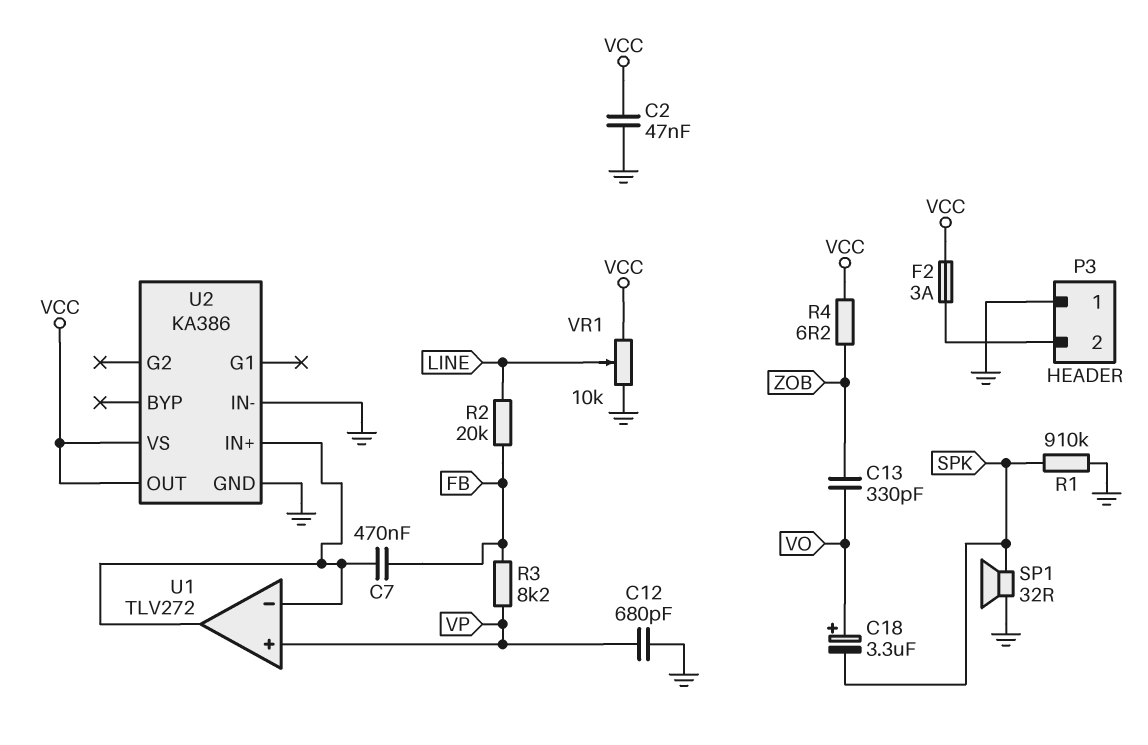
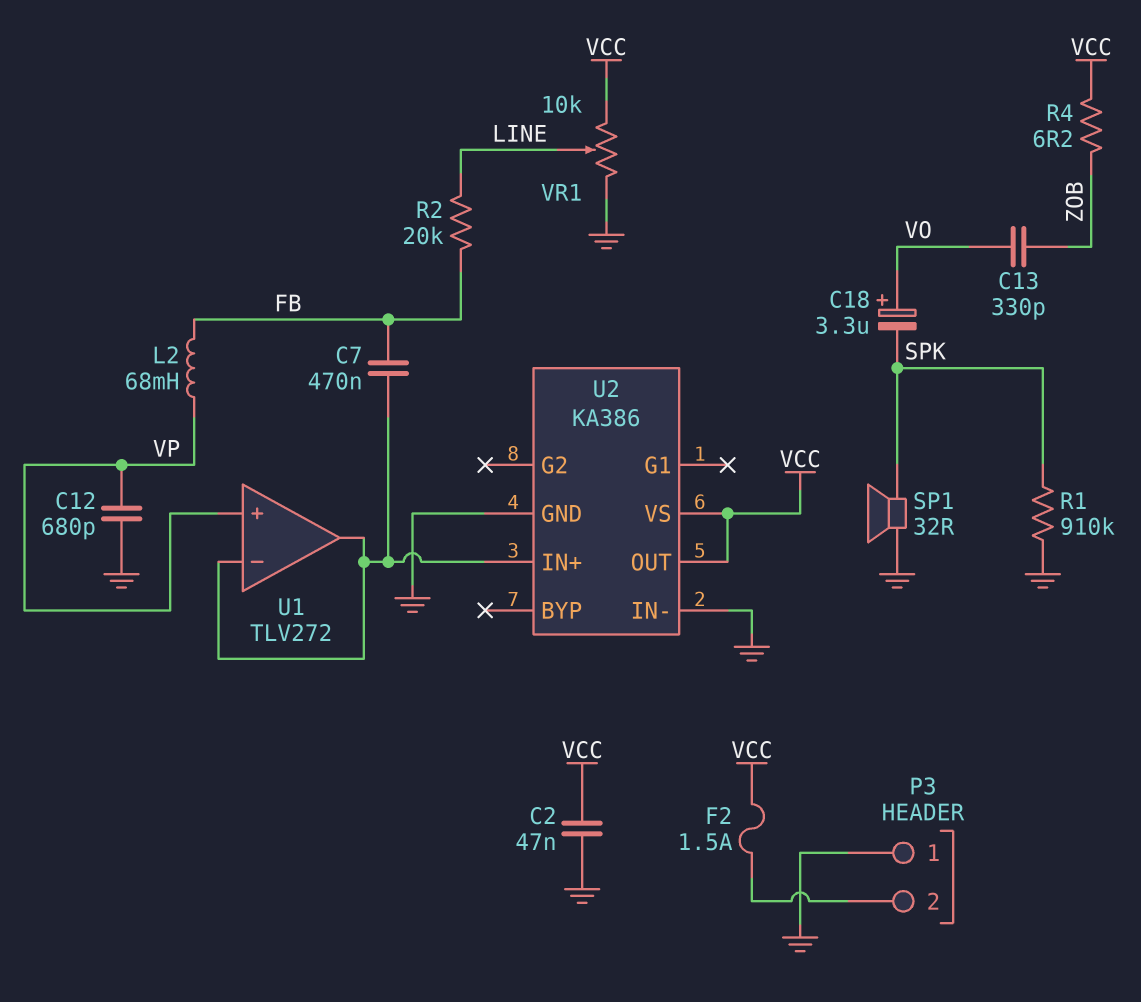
F2: 3A (P3/2, VCC) -> 1.5A (P3/2, VCC)
L2: none -> 68mH (FB, VP)
R3: 8.2k (FB, VP) -> none

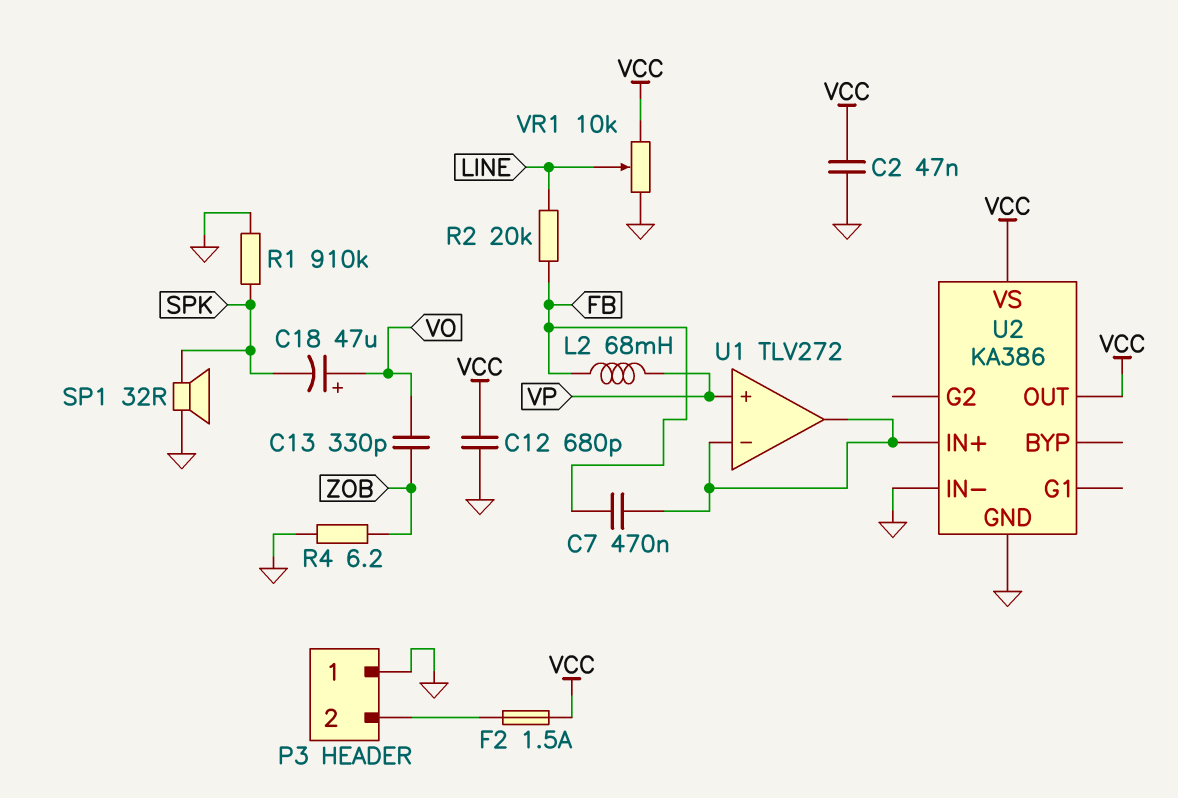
C12: 680pF (GND, VP) -> 680pF (GND, VCC)
C18: 3.3uF (plus VO, minus SPK) -> 47uF (plus VO, minus SPK)
R4: 6.2 (VCC, ZOB) -> 6.2 (GND, ZOB)

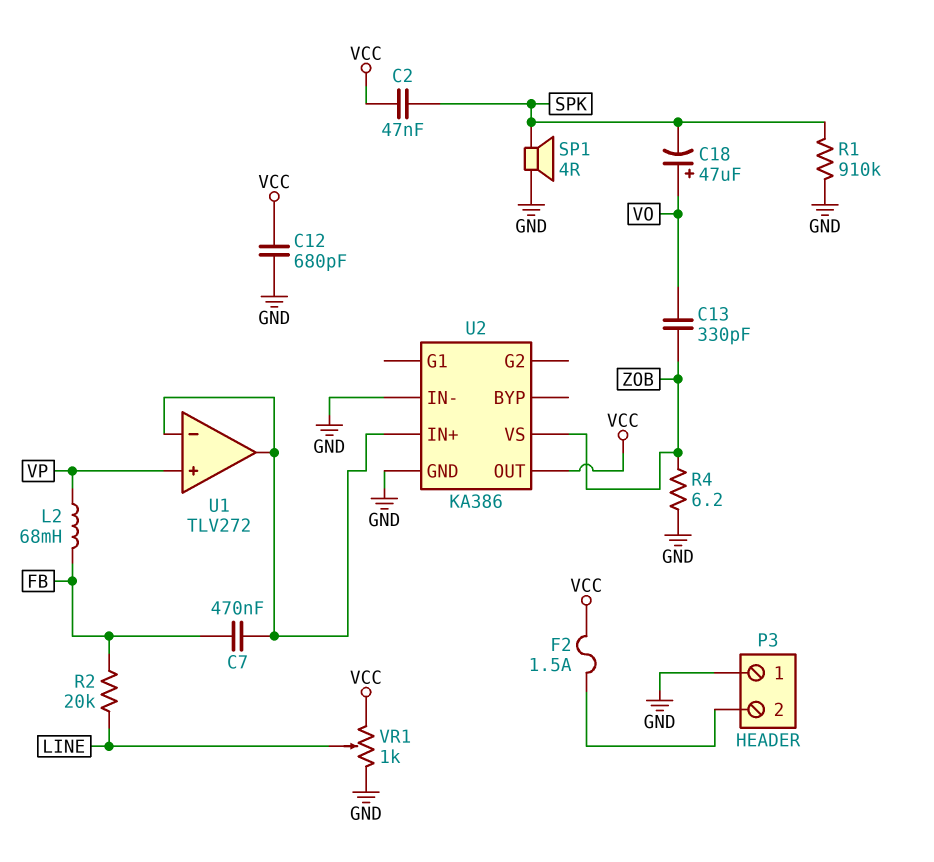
C2: 47nF (GND, VCC) -> 47nF (SPK, VCC)
SP1: speaker 32R (GND, SPK) -> speaker 4R (GND, SPK)
U2 pin VS: VCC -> ZOB
VR1: 10k (GND, VCC, wiper LINE) -> 1k (GND, VCC, wiper LINE)

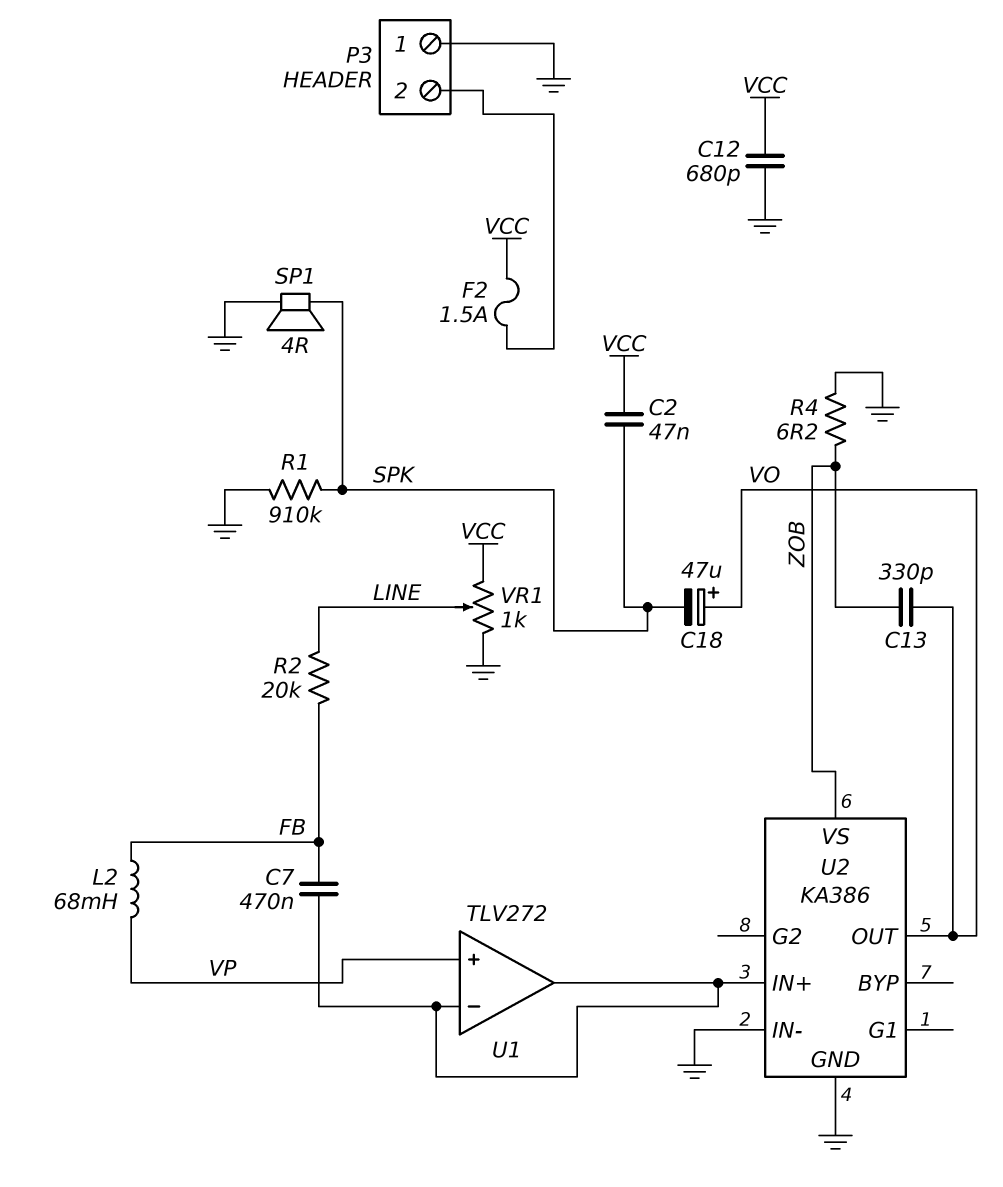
U2 pin OUT: VCC -> VO

